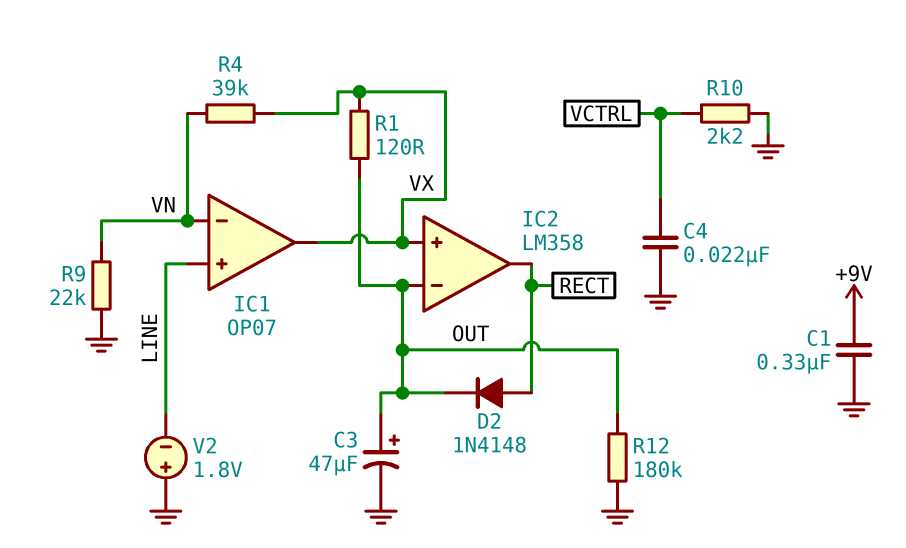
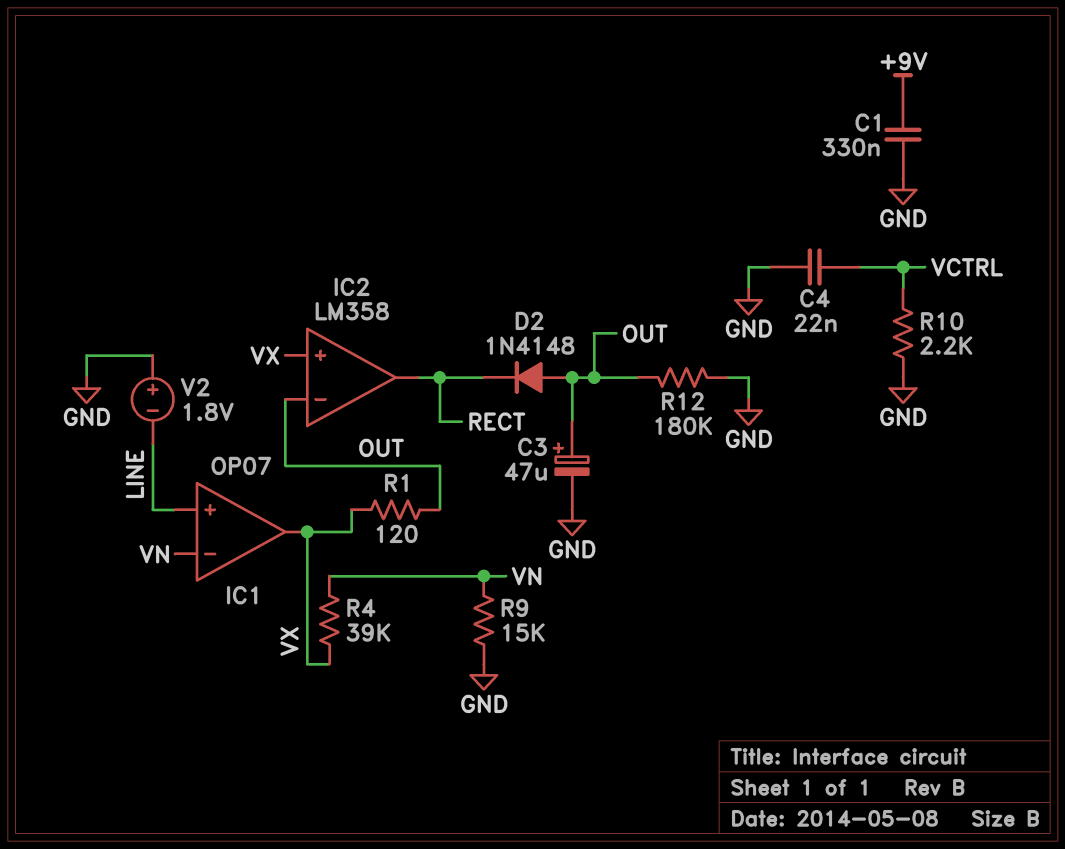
D2: diode 1N4148 (A RECT, K OUT) -> diode 1N4148 (A OUT, K RECT)
R9: 22k (GND, VN) -> 15k (GND, VN)

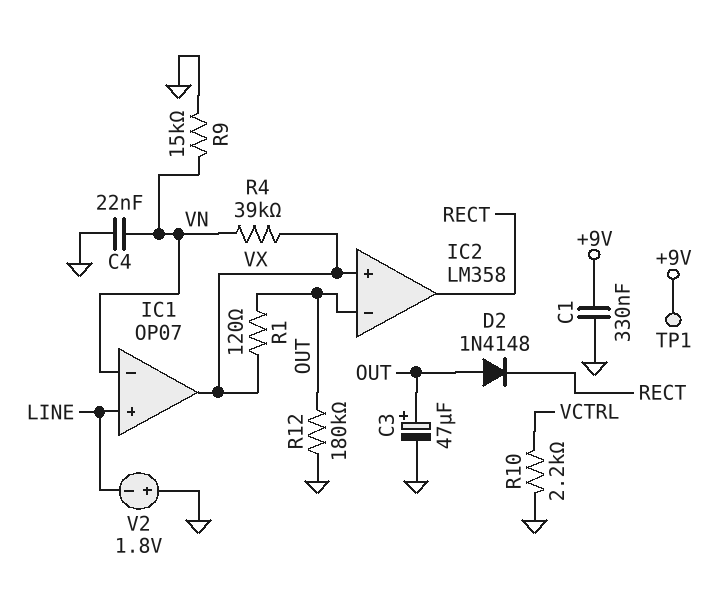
C4: 22nF (GND, VCTRL) -> 22nF (GND, VN)
TP1: none -> test point (+9V)

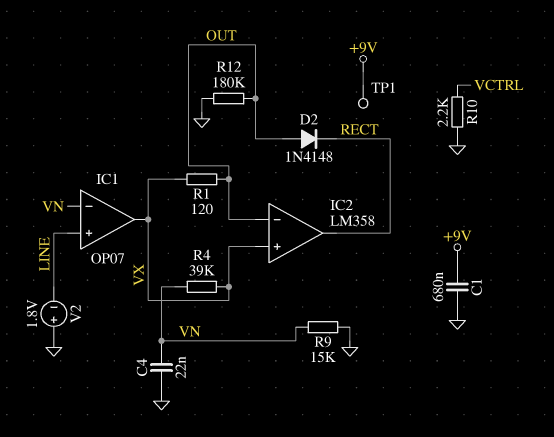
C1: 330nF (+9V, GND) -> 680nF (+9V, GND)
C3: 47uF (plus OUT, minus GND) -> none

